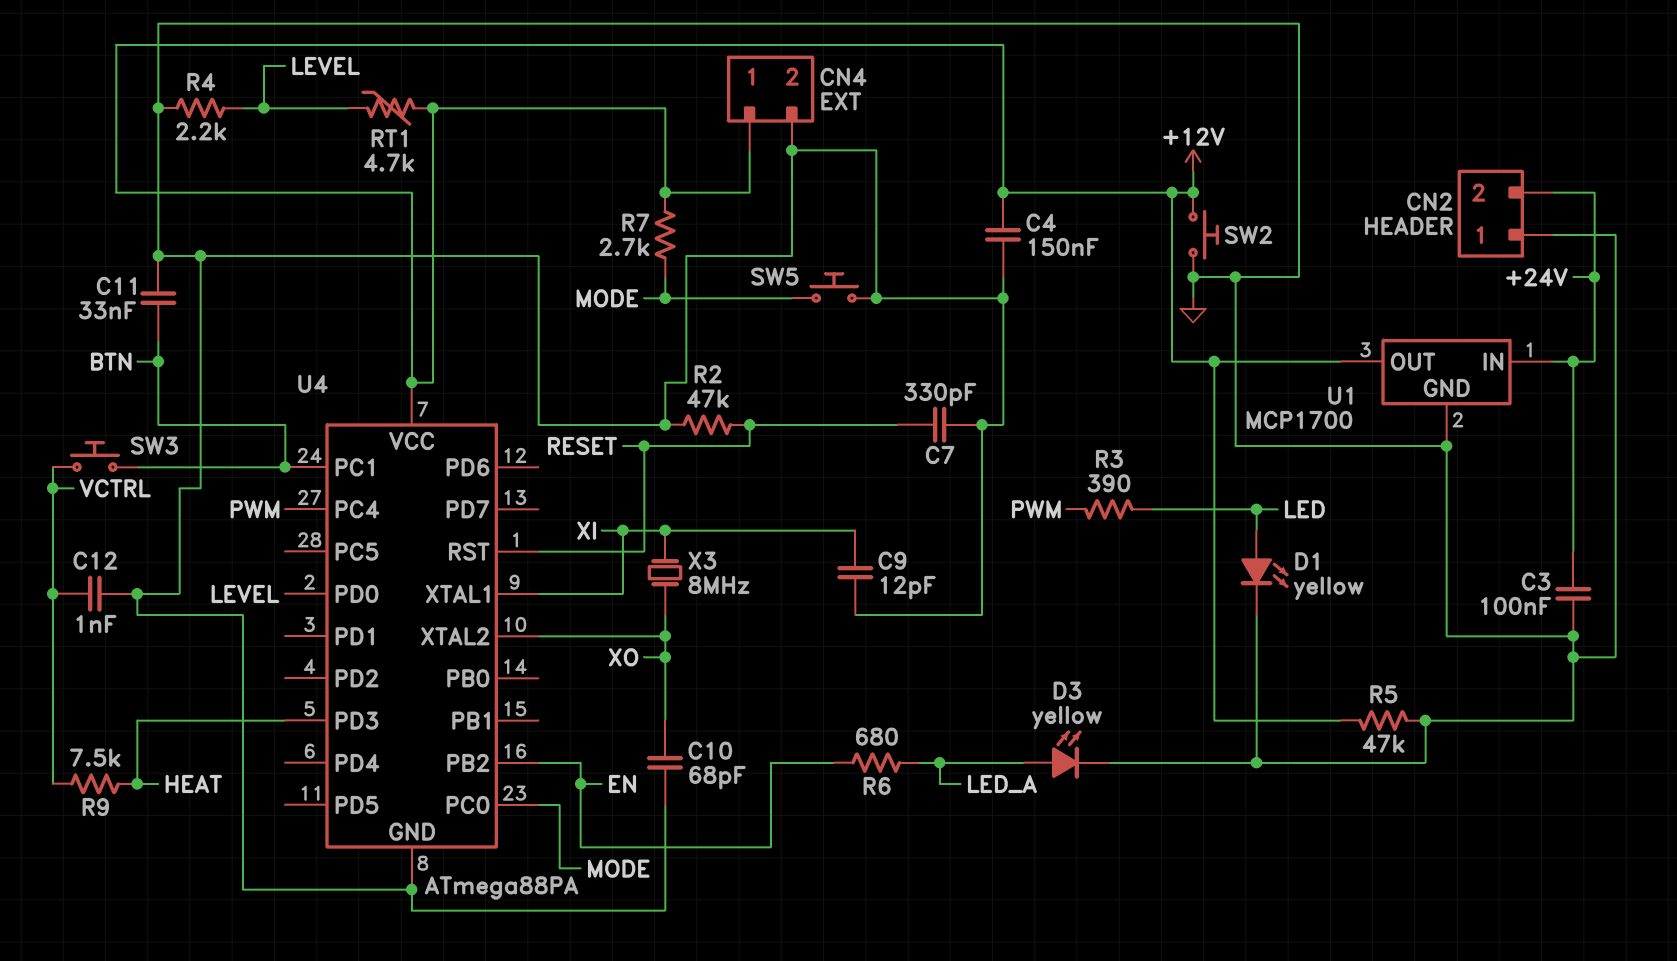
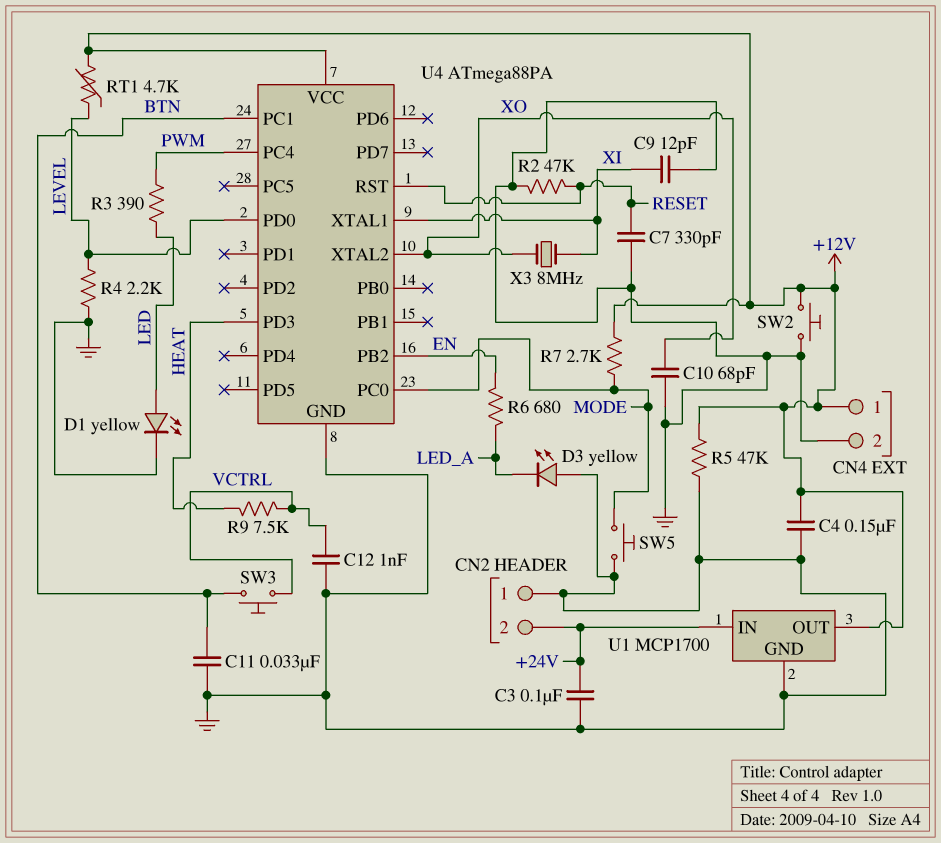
D3: LED yellow (A LED_A, K GND) -> LED yellow (A GND, K LED_A)

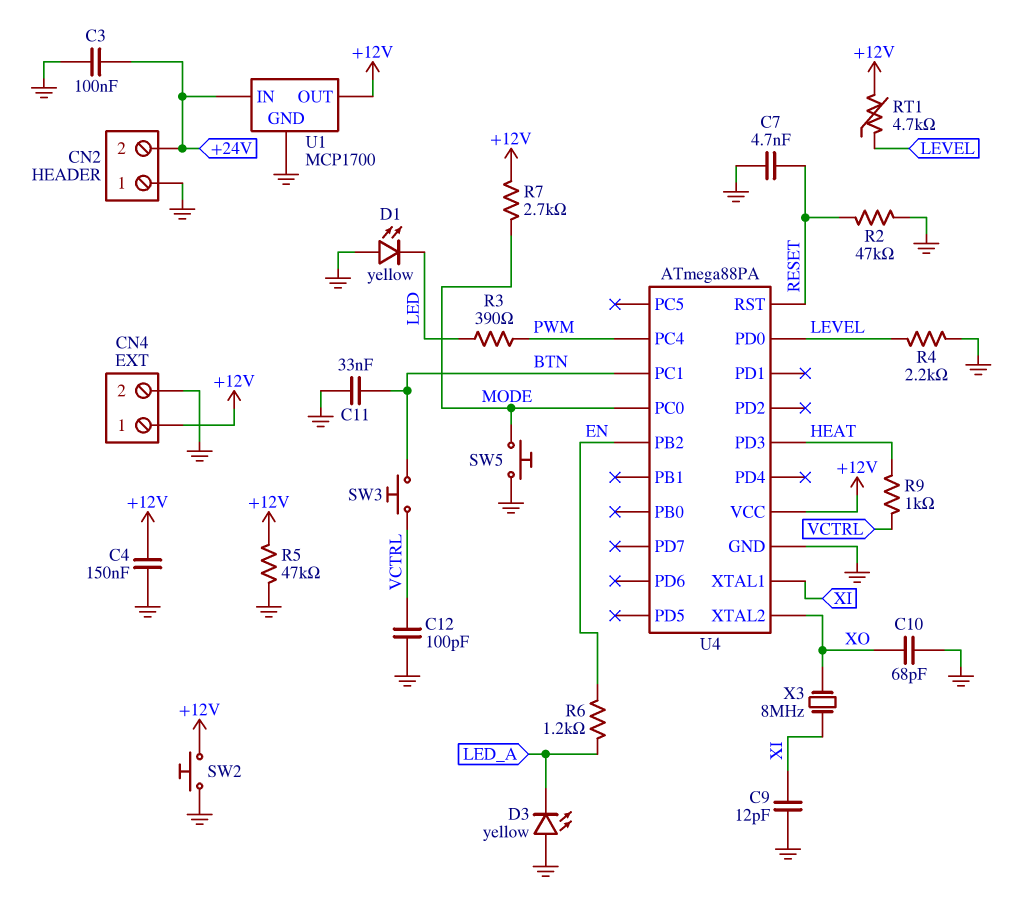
C7: 330pF (GND, RESET) -> 4.7nF (GND, RESET)
C12: 1nF (GND, VCTRL) -> 100pF (GND, VCTRL)
D1: LED yellow (A LED, K GND) -> LED yellow (A GND, K LED)
R6: 680 (EN, LED_A) -> 1.2k (EN, LED_A)
R9: 7.5k (HEAT, VCTRL) -> 1k (HEAT, VCTRL)

